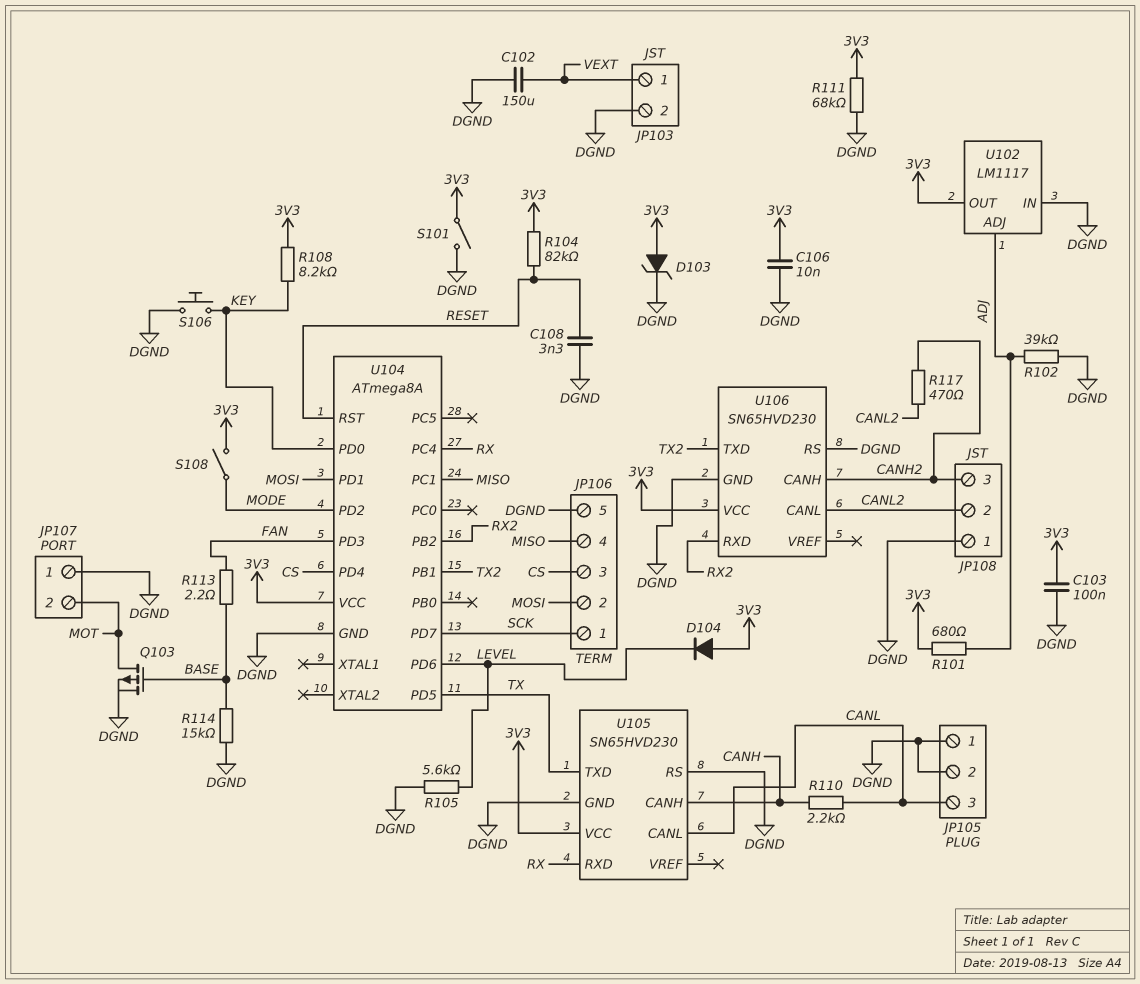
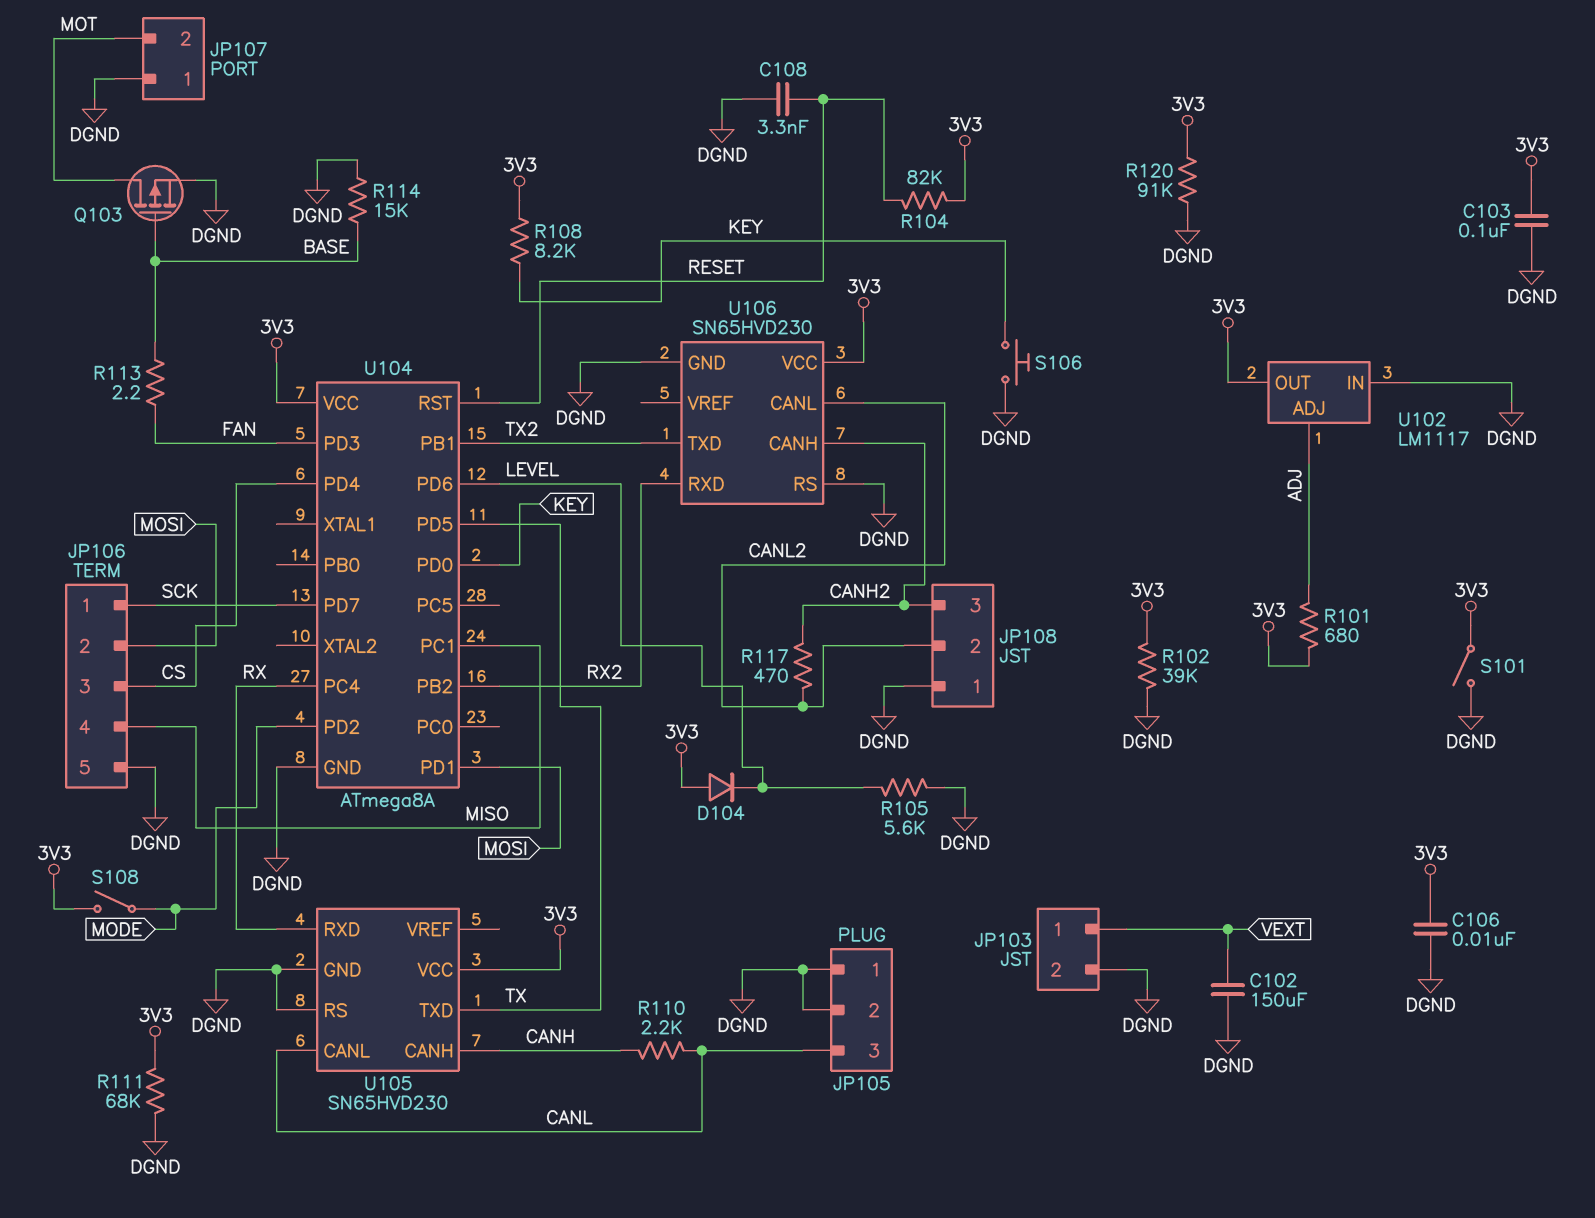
D103: zener (A 3V3, K DGND) -> none
R102: 39k (ADJ, DGND) -> 39k (3V3, DGND)
R120: none -> 91k (3V3, DGND)

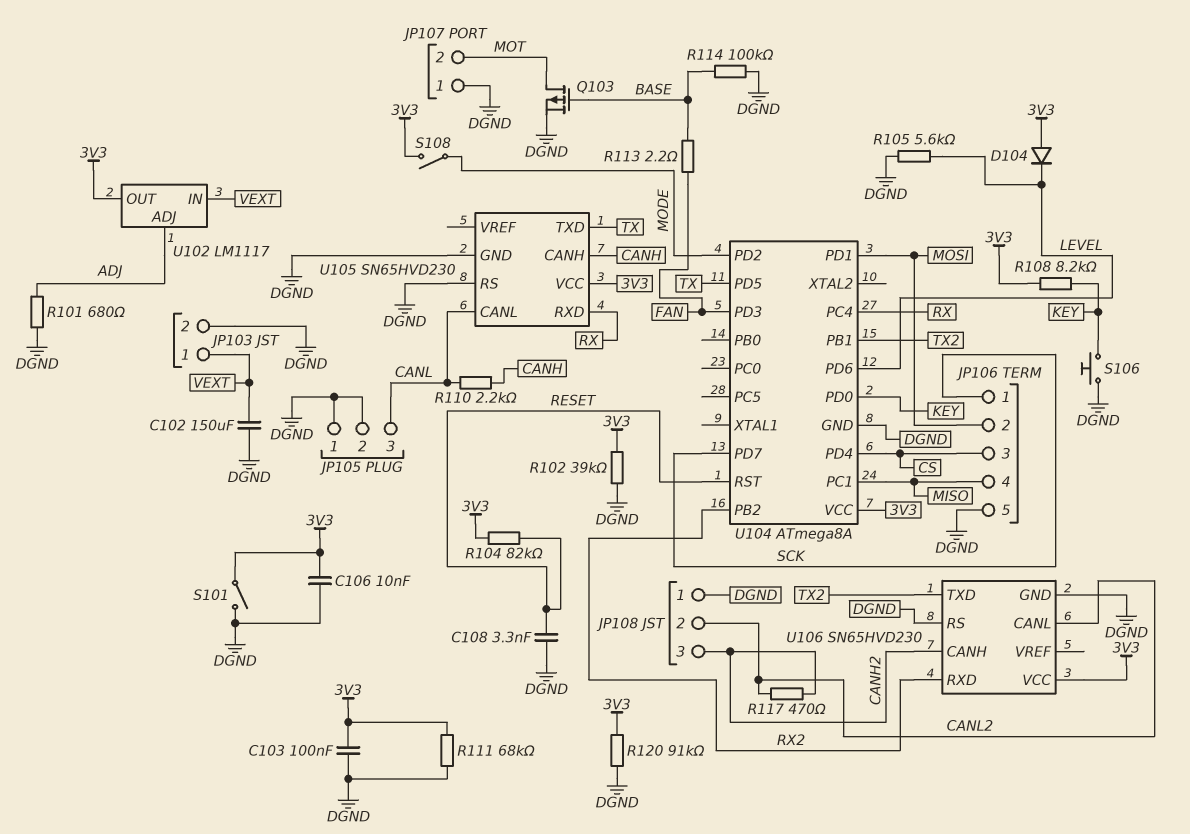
R101: 680 (3V3, ADJ) -> 680 (ADJ, DGND)
R114: 15k (BASE, DGND) -> 100k (BASE, DGND)
U102 pin IN: DGND -> VEXT

